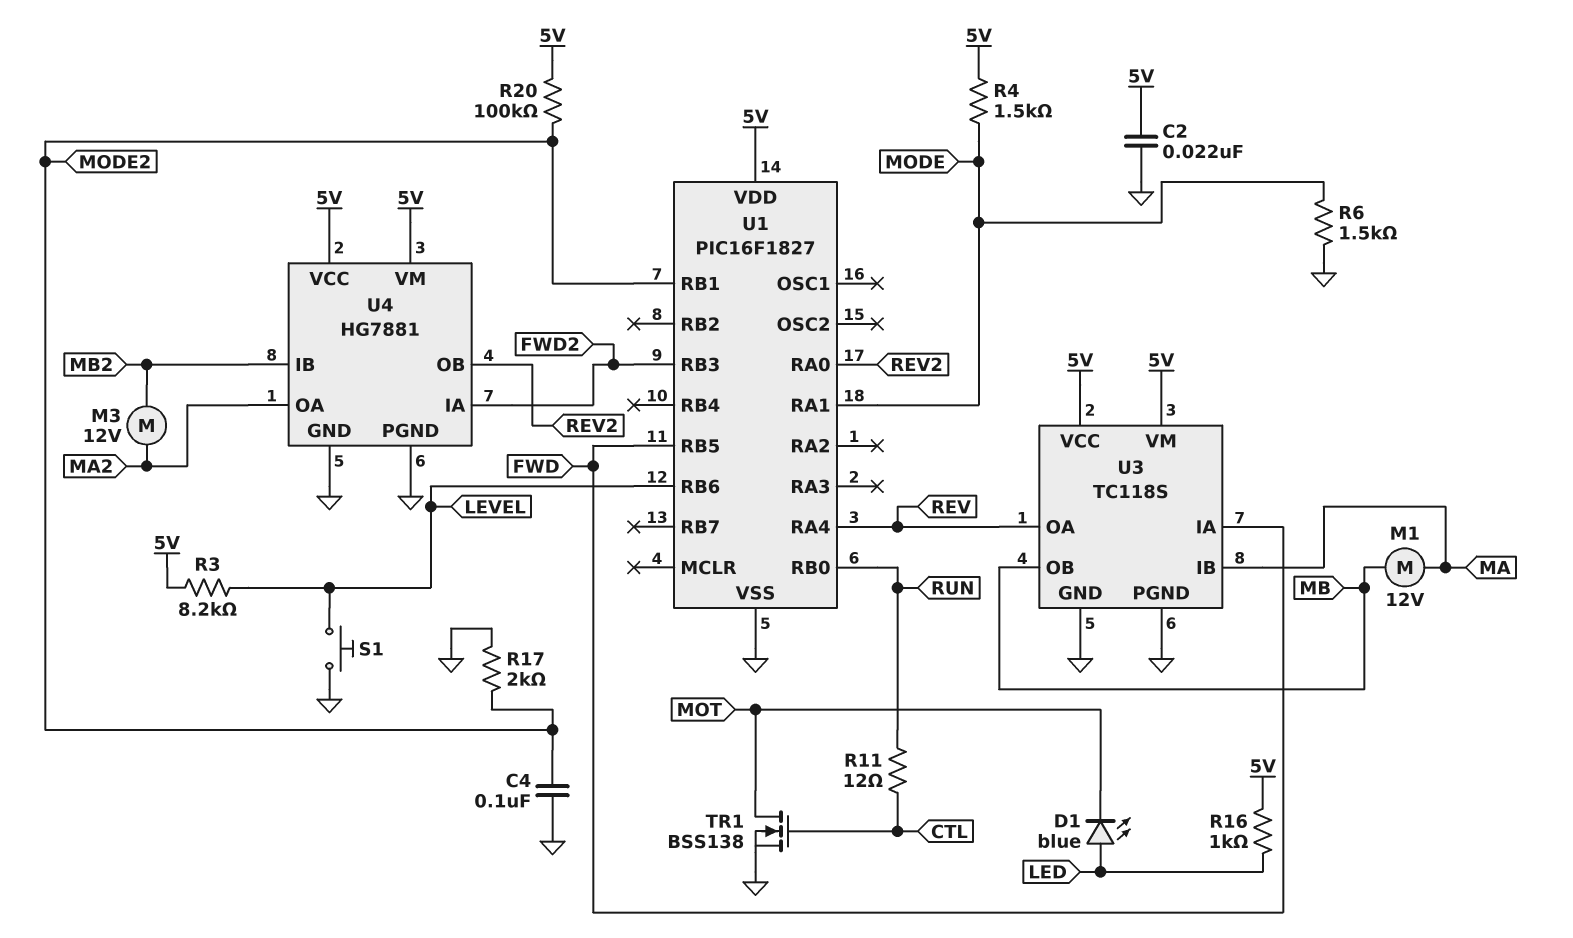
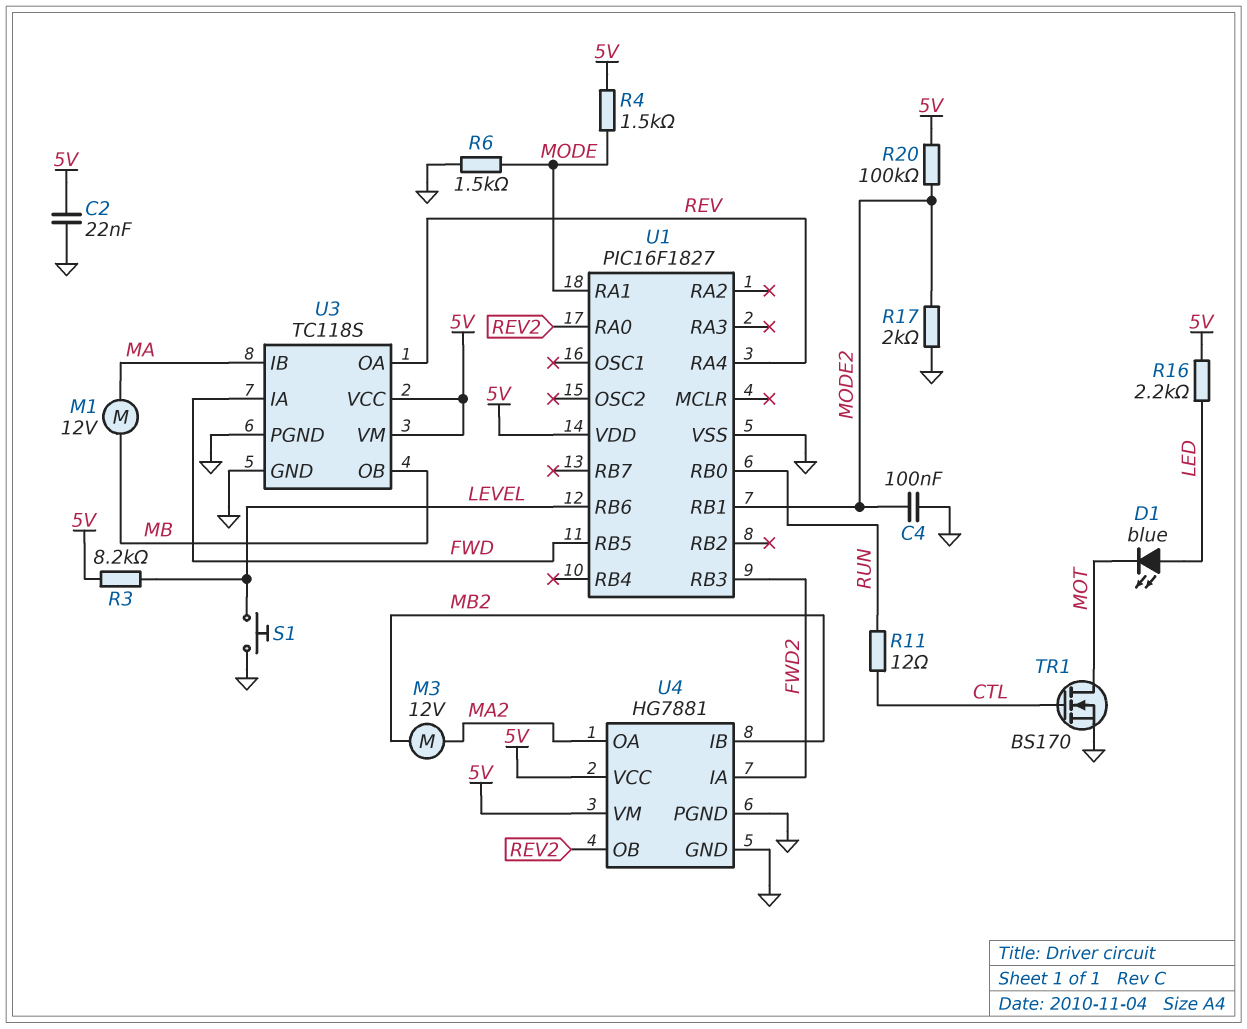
R16: 1k (5V, LED) -> 2.2k (5V, LED)
TR1: NMOS BSS138 (G CTL, D MOT, S GND) -> NMOS BS170 (G CTL, D MOT, S GND)

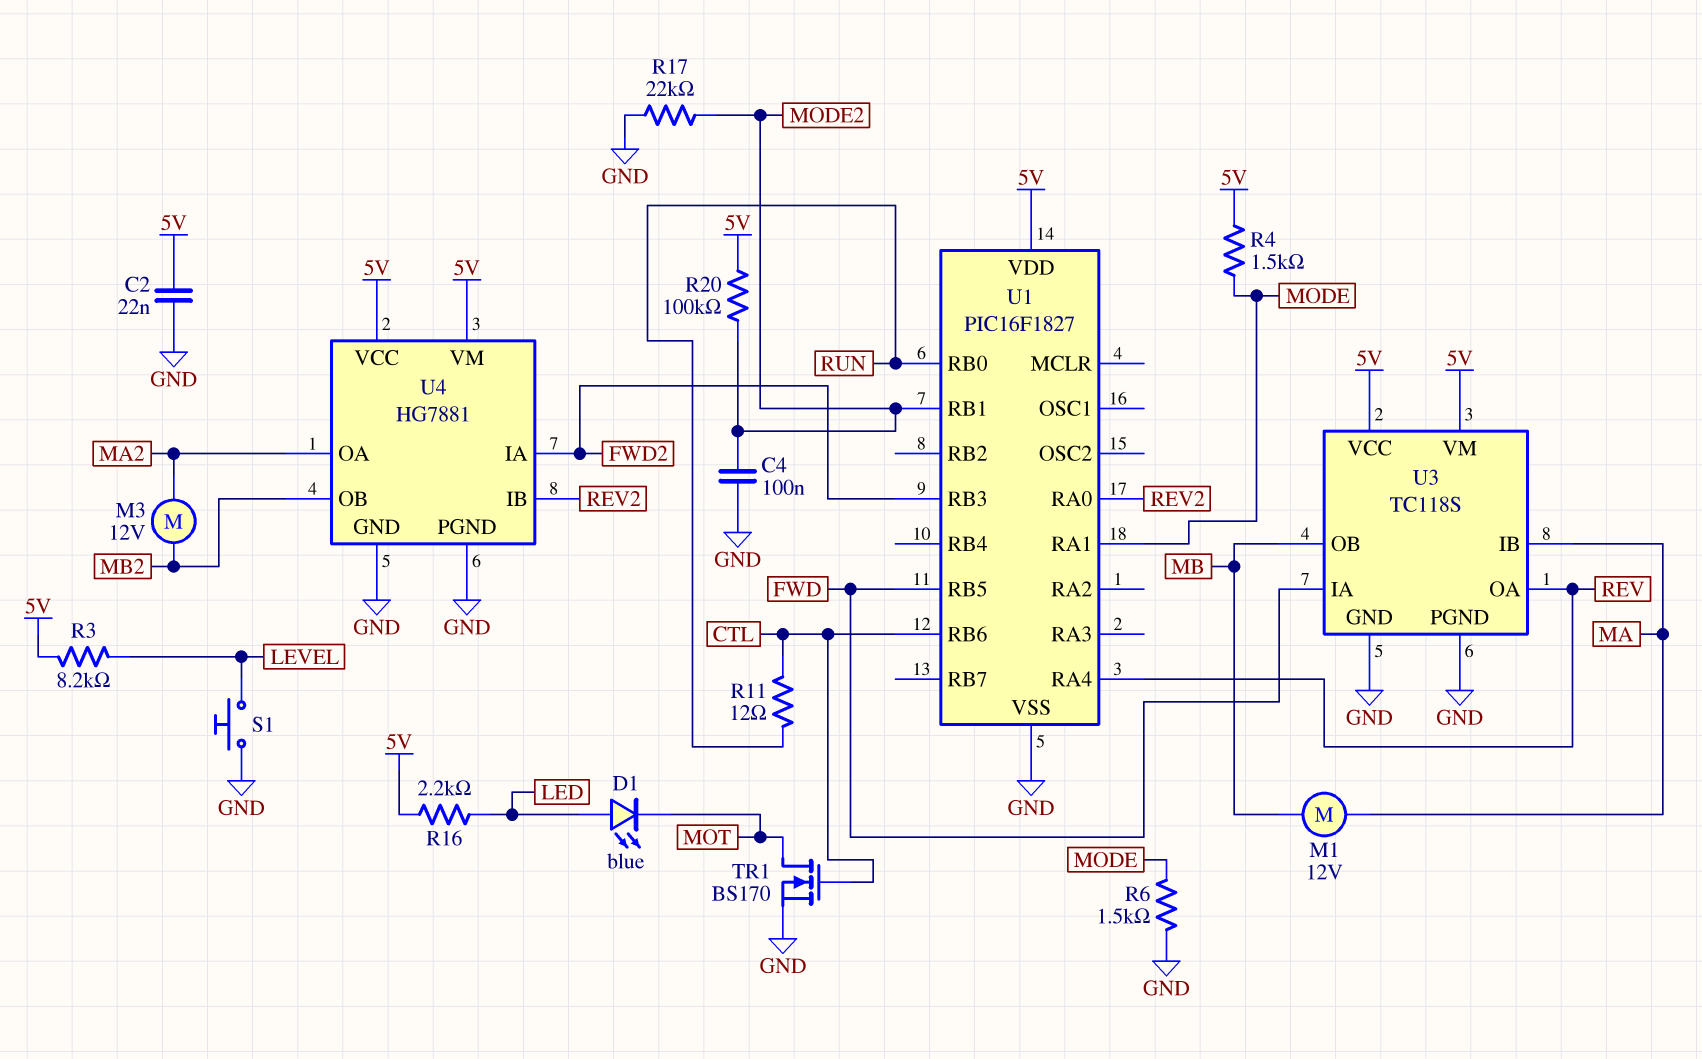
R17: 2k (GND, MODE2) -> 22k (GND, MODE2)
U1 pin RB6: LEVEL -> CTL
U4 pin IB: MB2 -> REV2
U4 pin OB: REV2 -> MB2

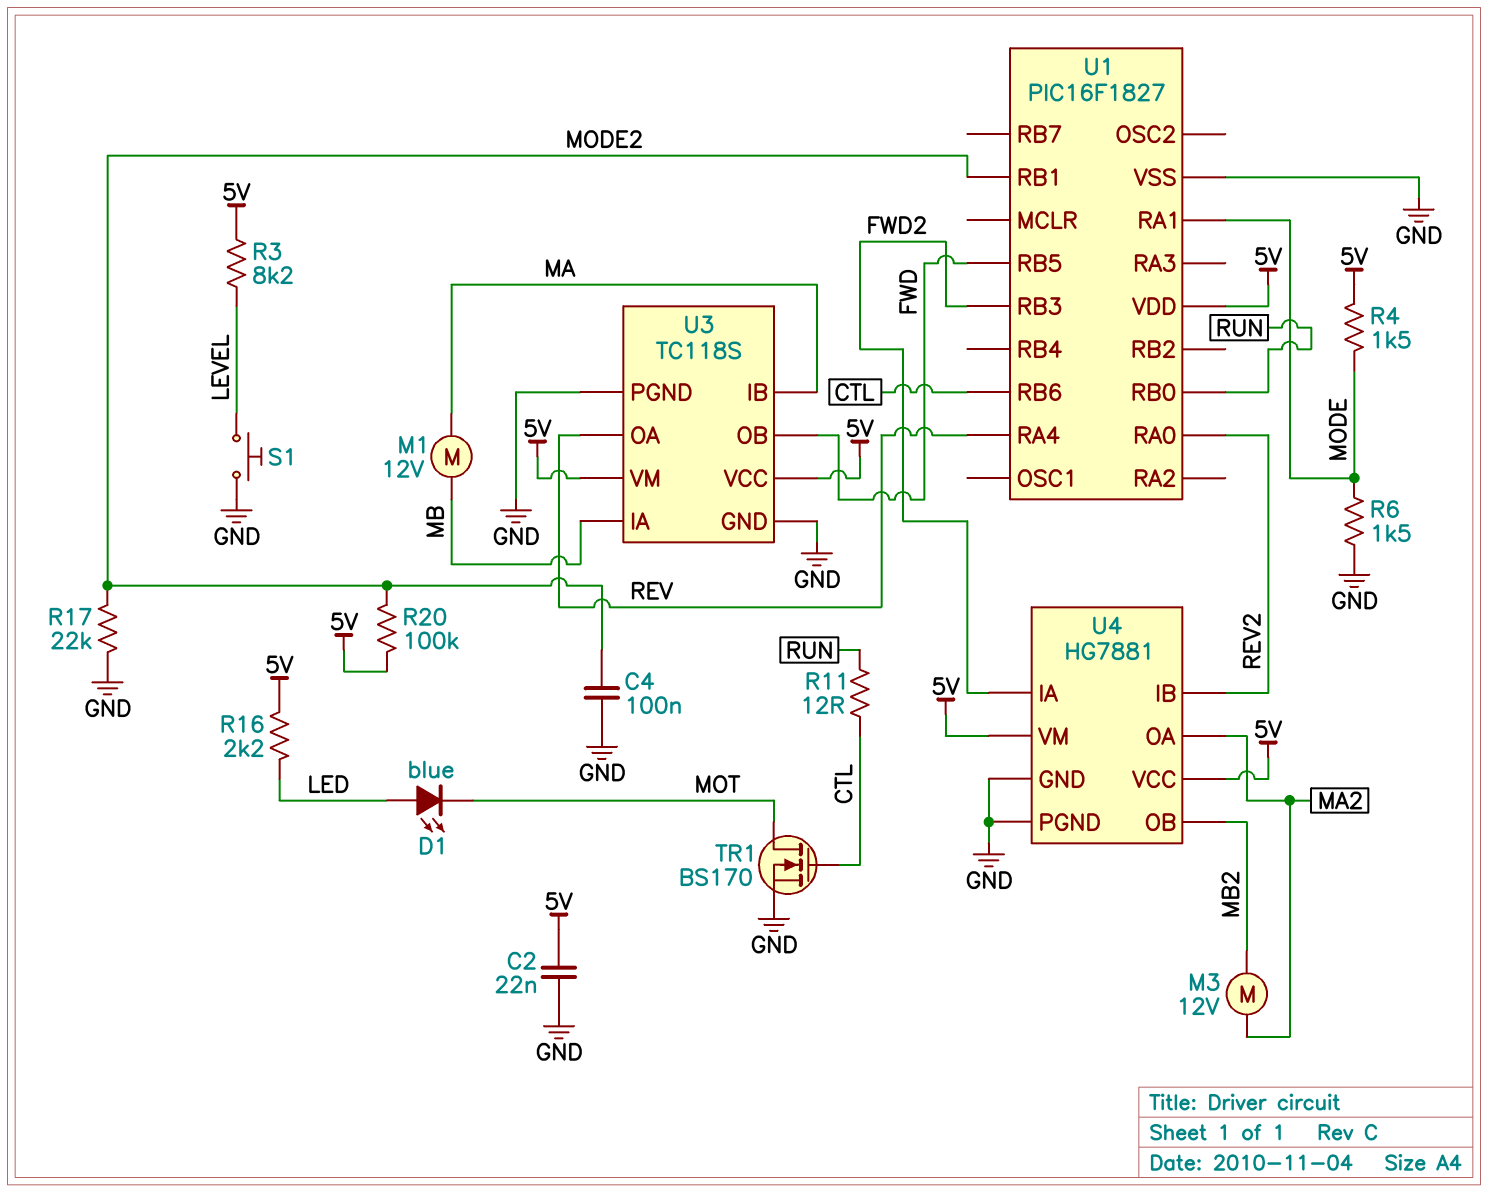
U3 pin IA: FWD -> MB
U3 pin OB: MB -> FWD

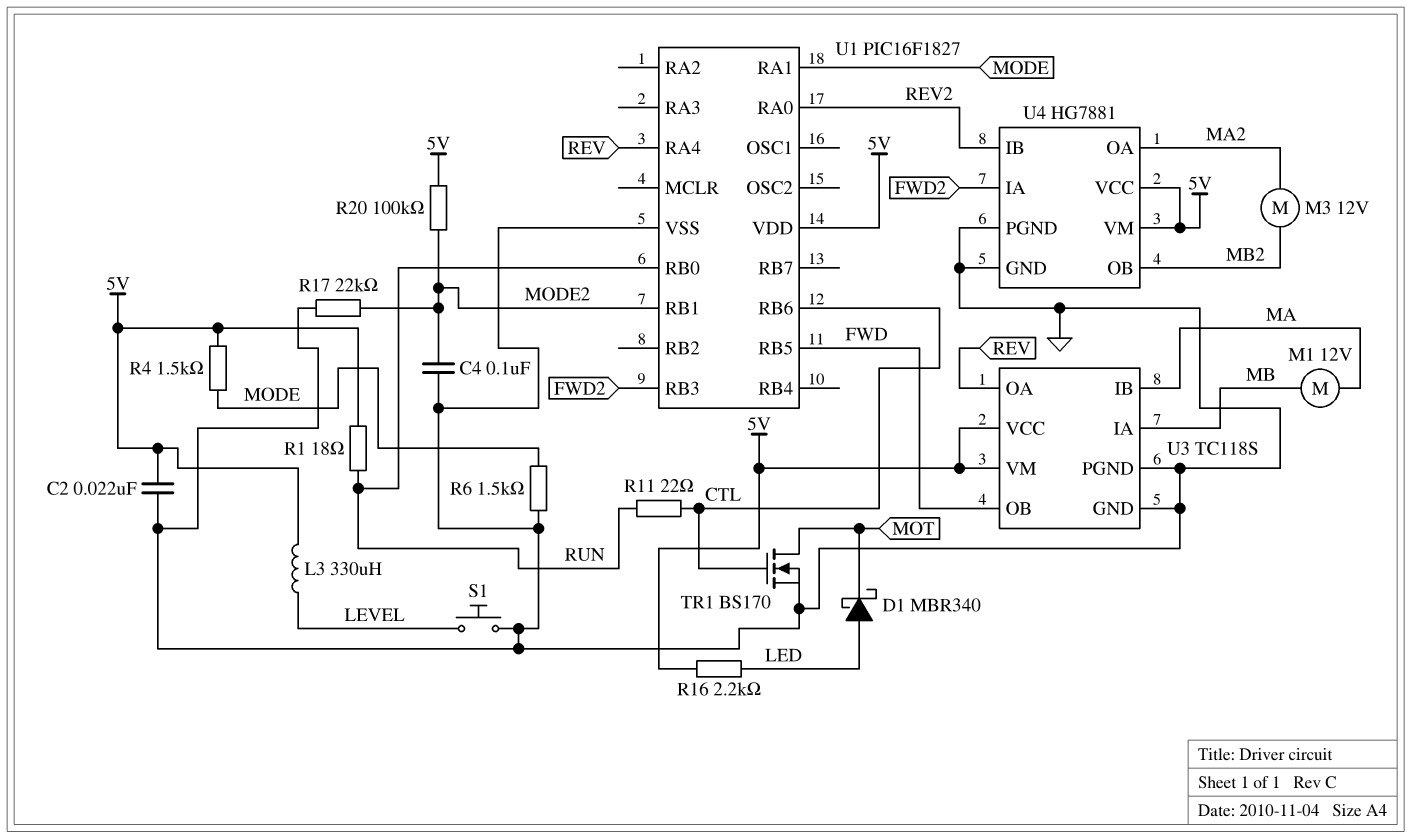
D1: LED blue (A LED, K MOT) -> schottky MBR340 (A LED, K MOT)
L3: none -> 330uH (5V, LEVEL)
R1: none -> 18 (5V, RUN)
R3: 8.2k (5V, LEVEL) -> none
R11: 12 (CTL, RUN) -> 22 (CTL, RUN)

